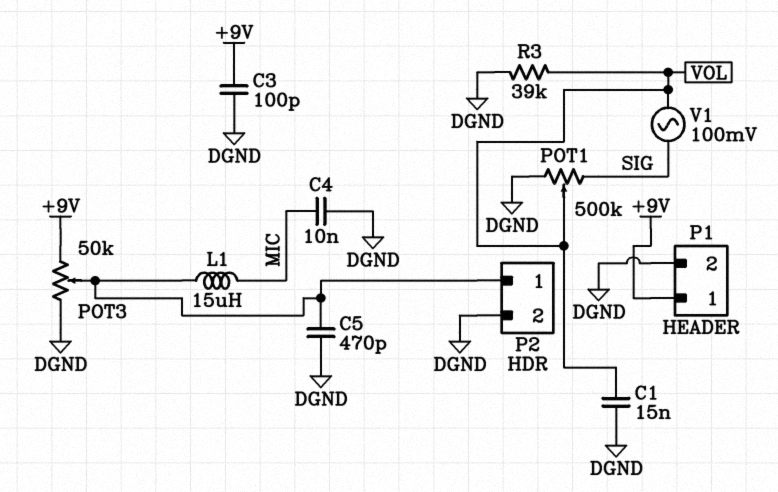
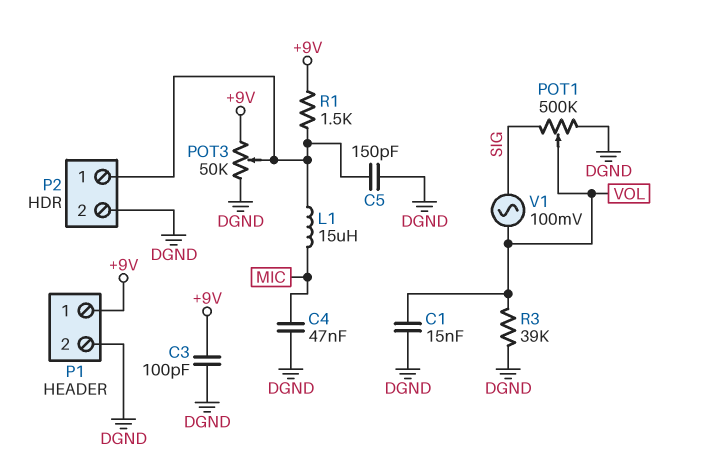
C4: 10nF (DGND, MIC) -> 47nF (DGND, MIC)
C5: 470pF (DGND, P2/1) -> 150pF (DGND, P2/1)
R1: none -> 1.5k (+9V, P2/1)

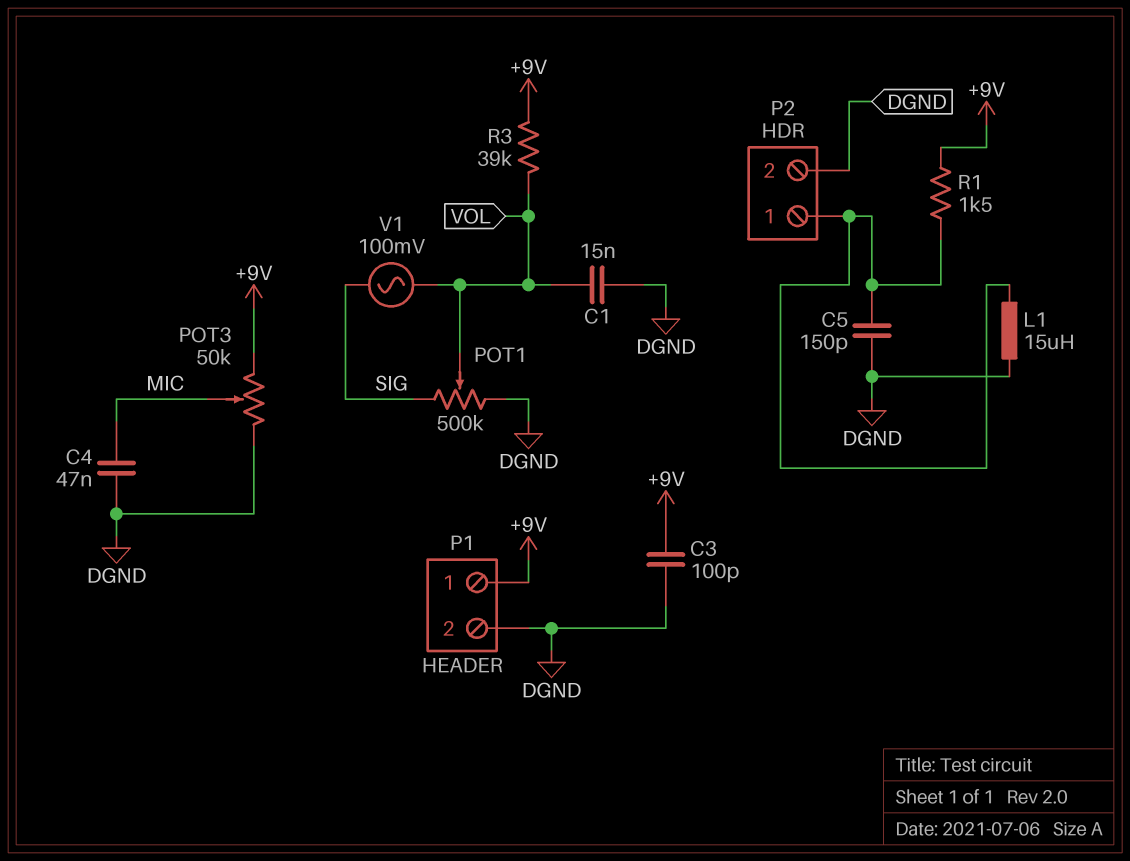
L1: 15uH (MIC, P2/1) -> 15uH (DGND, P2/1)
POT3: 50k (+9V, DGND, wiper P2/1) -> 50k (+9V, DGND, wiper MIC)
R3: 39k (DGND, VOL) -> 39k (+9V, VOL)

